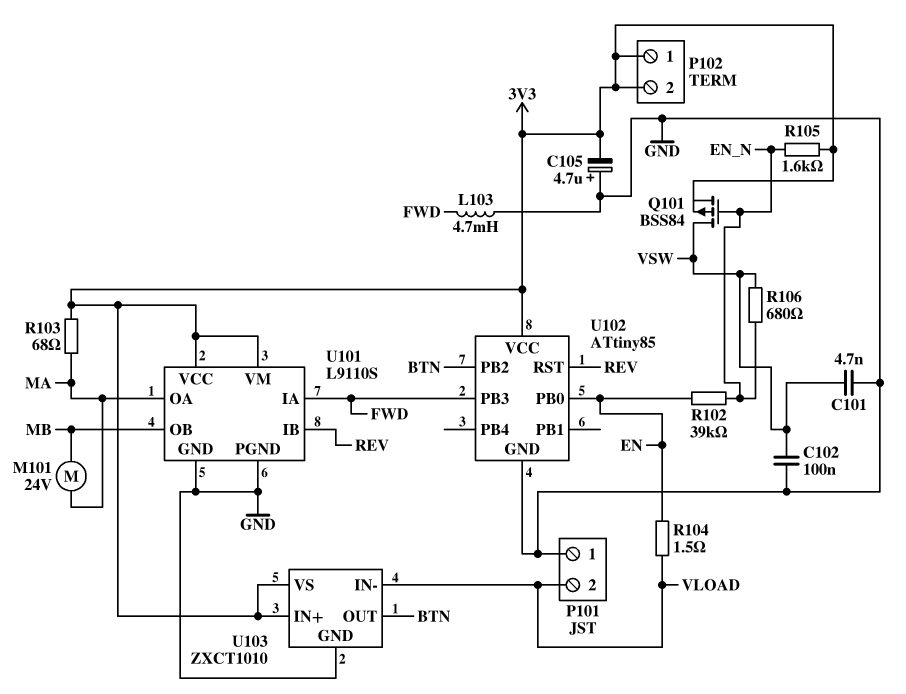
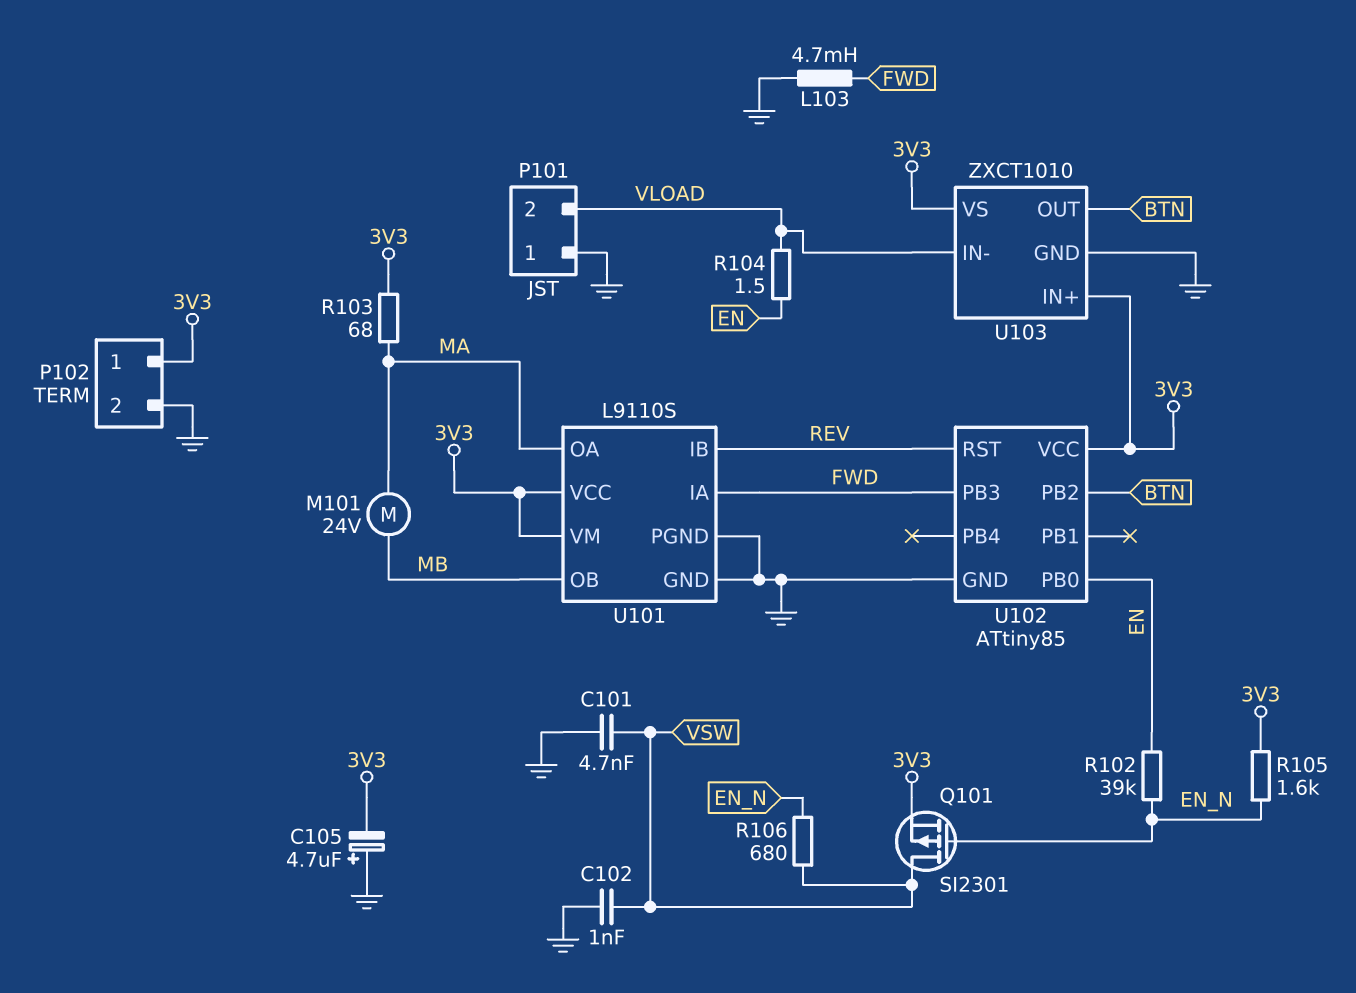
C102: 100nF (GND, VSW) -> 1nF (GND, VSW)
P102 pin 2: 3V3 -> GND
Q101: PMOS BSS84 (G EN_N, D VSW, S 3V3) -> PMOS SI2301 (G EN_N, D VSW, S 3V3)

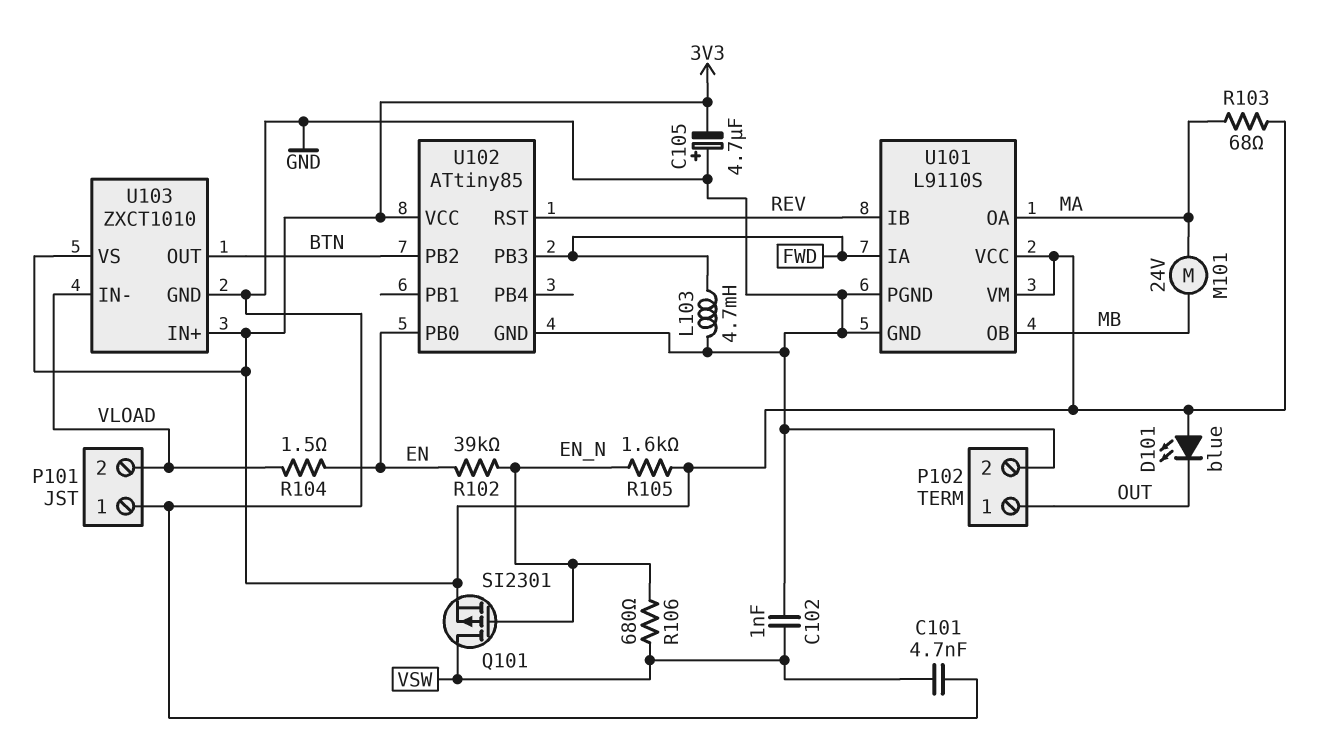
D101: none -> LED blue (A 3V3, K OUT)
P102 pin 1: 3V3 -> OUT

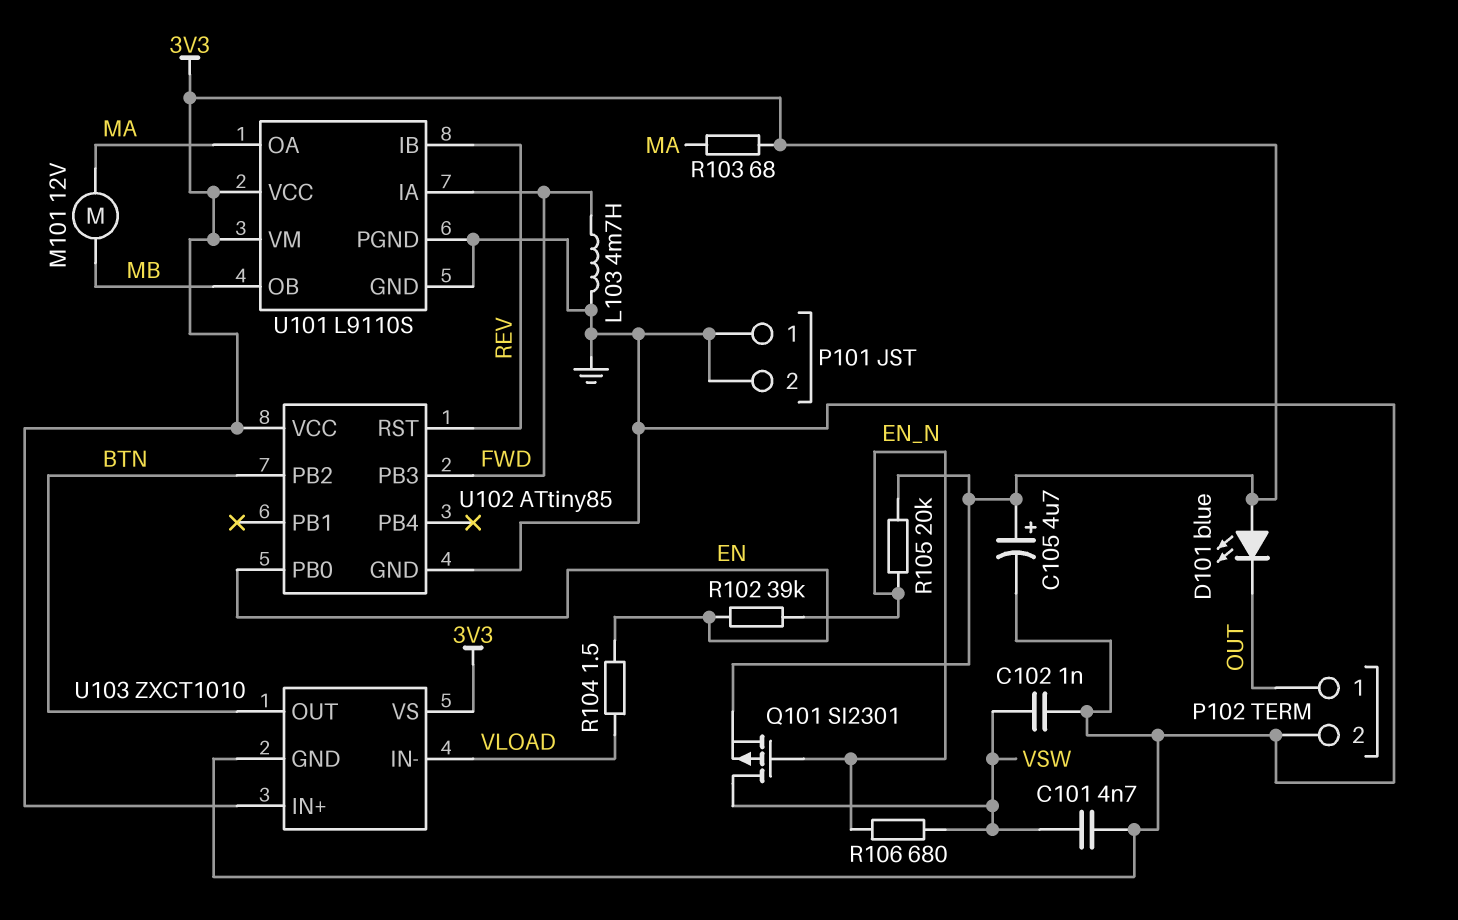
C105: 4.7uF (plus GND, minus 3V3) -> 4.7uF (plus 3V3, minus GND)
M101: motor 24V (MA, MB) -> motor 12V (MA, MB)
P101 pin 2: VLOAD -> GND
R105: 1.6k (3V3, EN_N) -> 20k (3V3, EN_N)

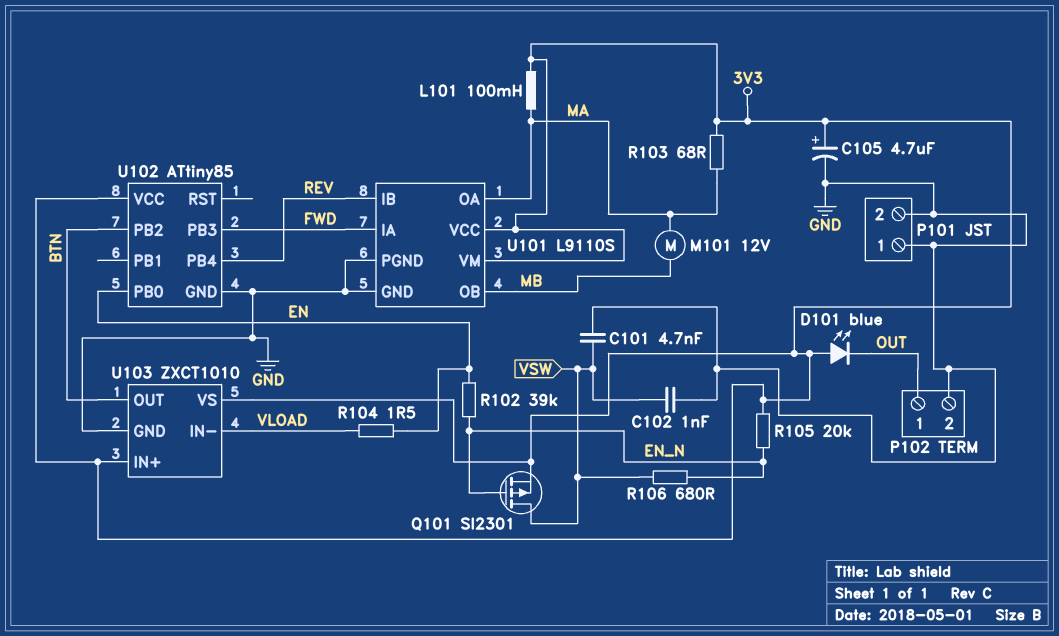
L101: none -> 100mH (3V3, MA)
L103: 4.7mH (FWD, GND) -> none
U102 pin PB4: none -> REV
U102 pin RST: REV -> none

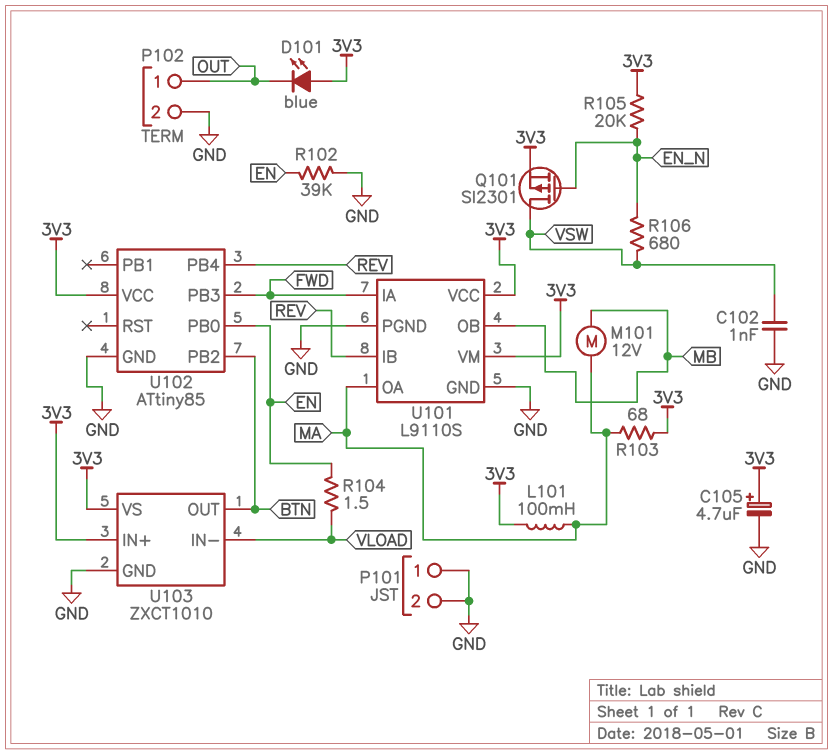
C101: 4.7nF (GND, VSW) -> none
R102: 39k (EN, EN_N) -> 39k (EN, GND)

